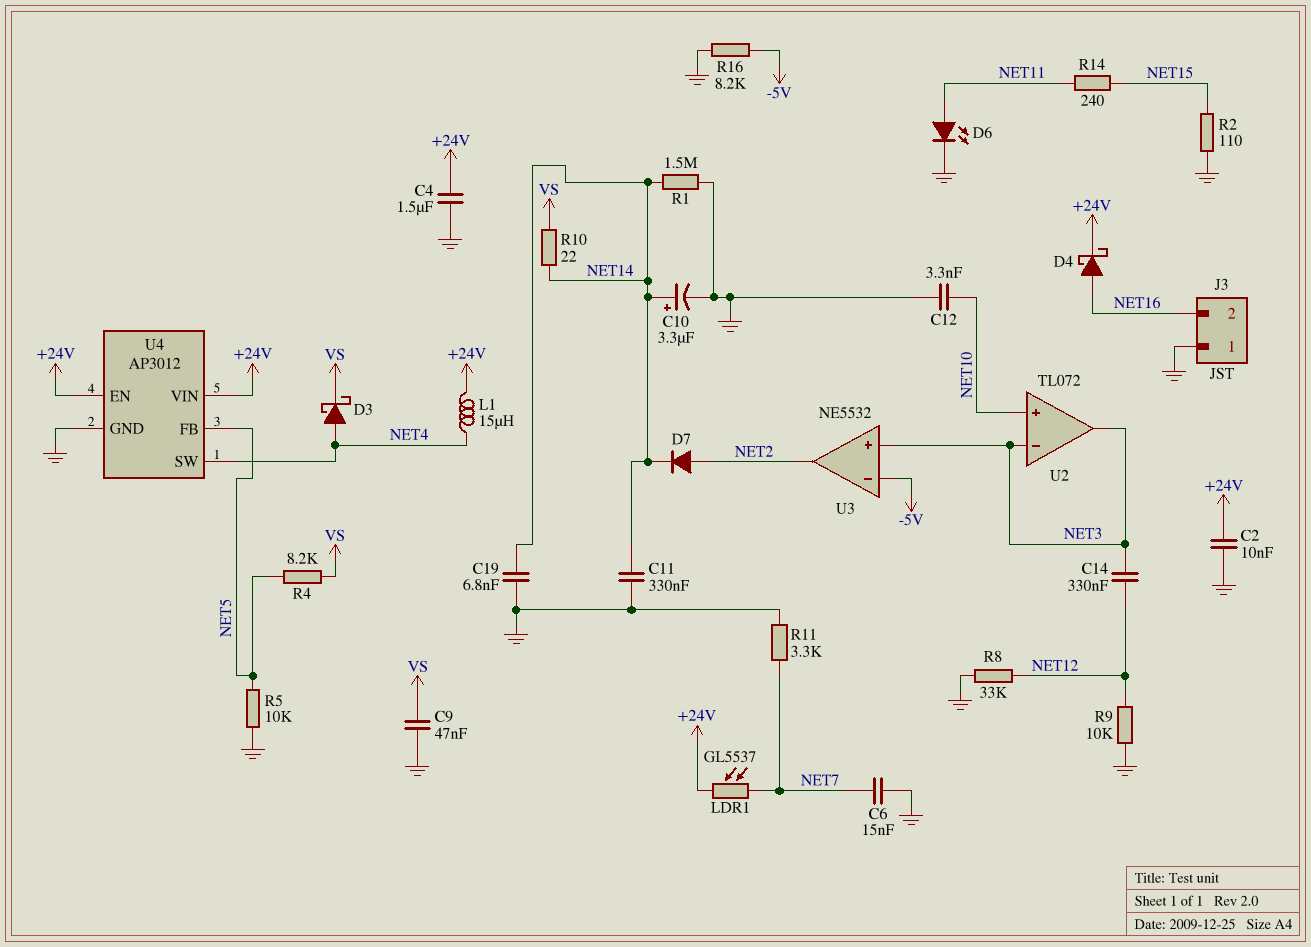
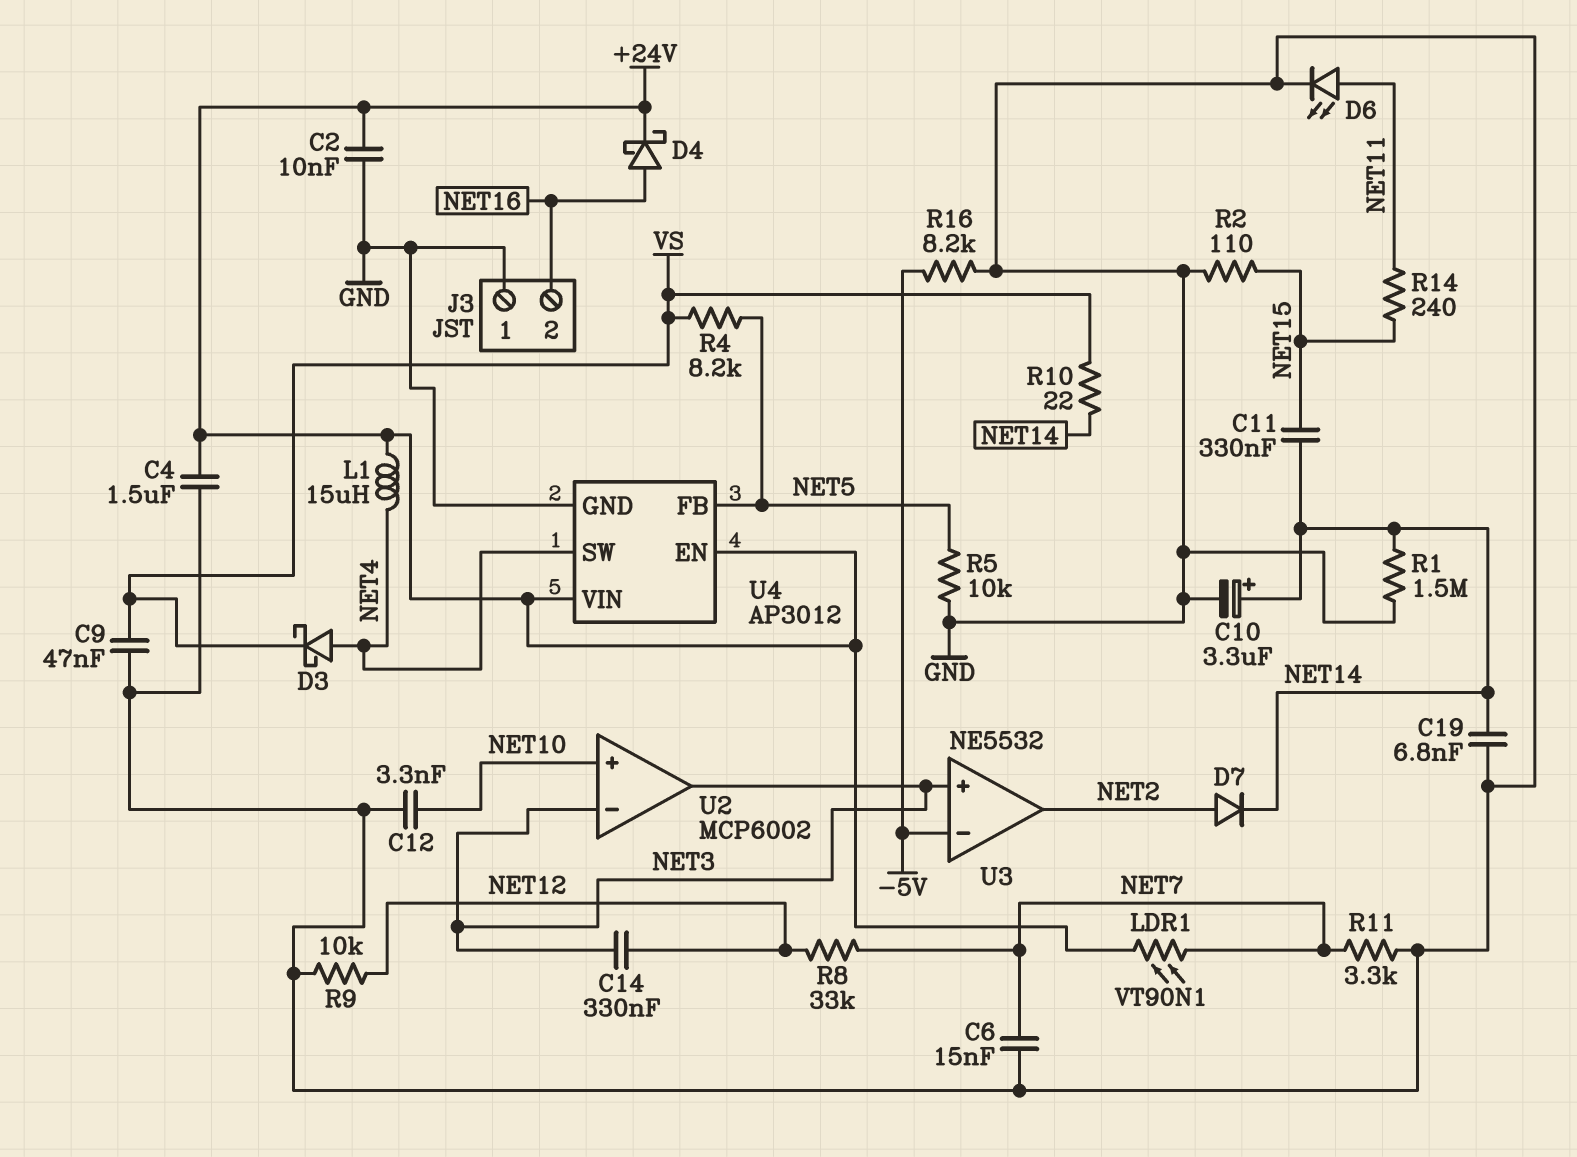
C11: 330nF (GND, NET14) -> 330nF (NET14, NET15)
LDR1: GL5537 (+24V, NET7) -> VT90N1 (+24V, NET7)
R8: 33k (GND, NET12) -> 33k (NET7, NET12)
U2: TL072 -> MCP6002

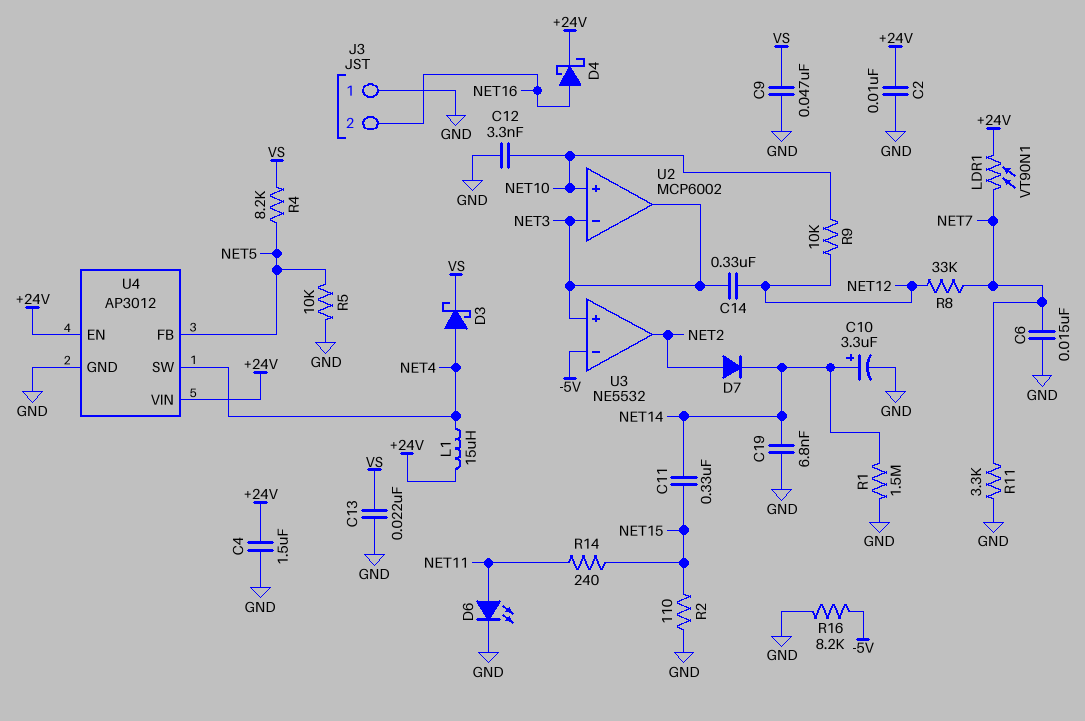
C13: none -> 22nF (GND, VS)
R9: 10k (GND, NET12) -> 10k (NET10, NET12)
R10: 22 (NET14, VS) -> none

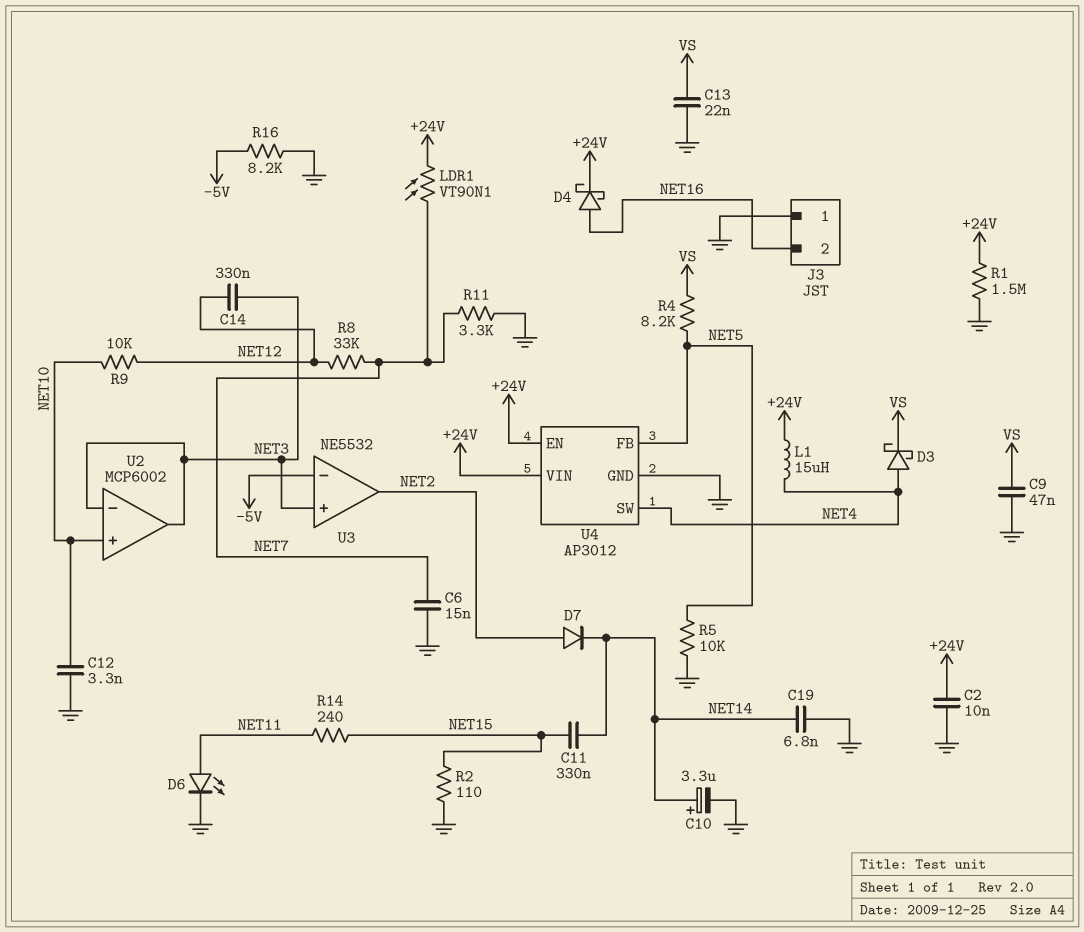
C4: 1.5uF (+24V, GND) -> none
R1: 1.5M (GND, NET14) -> 1.5M (+24V, GND)

